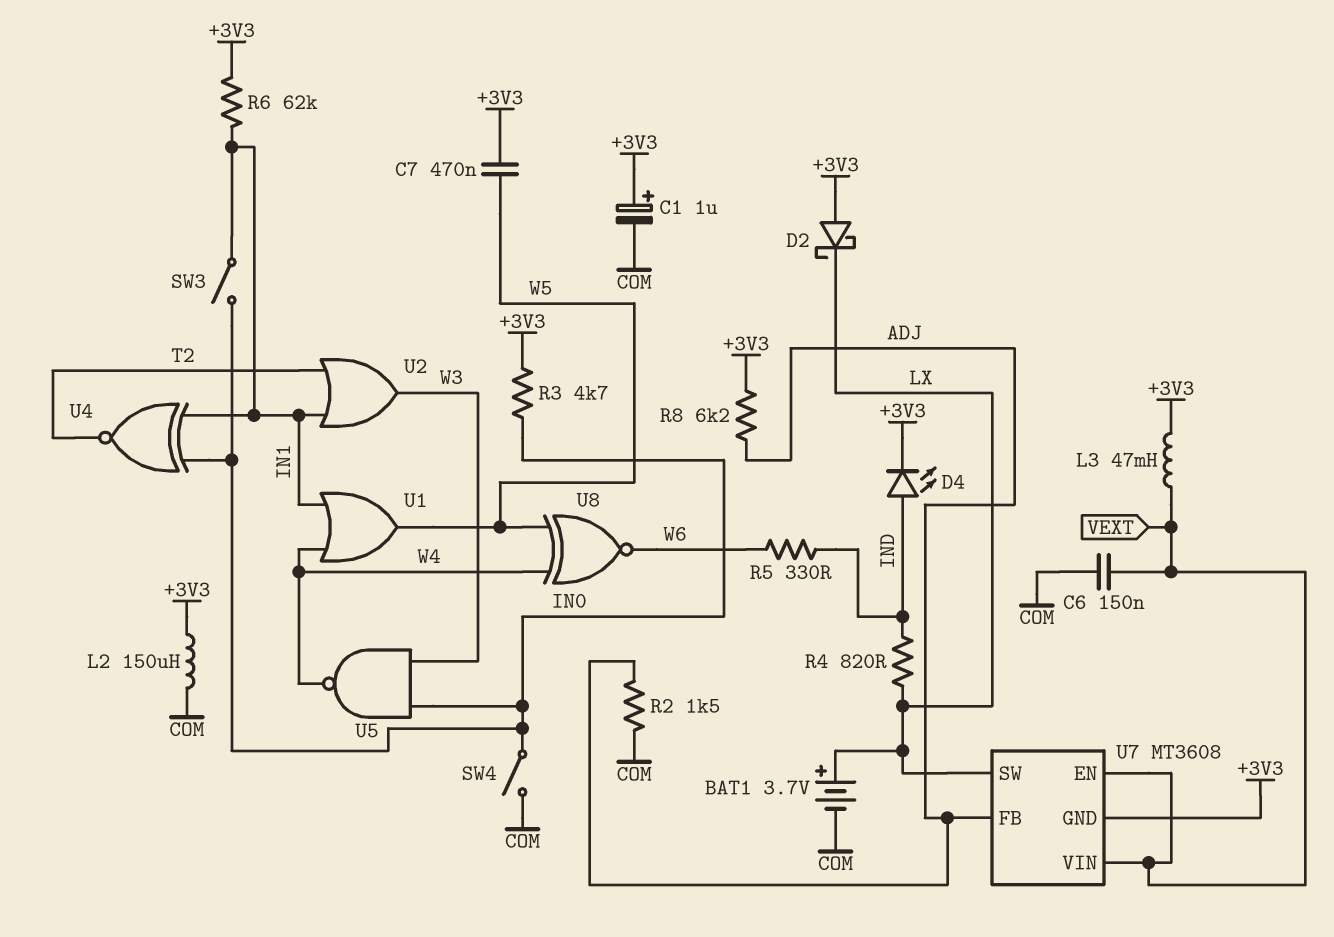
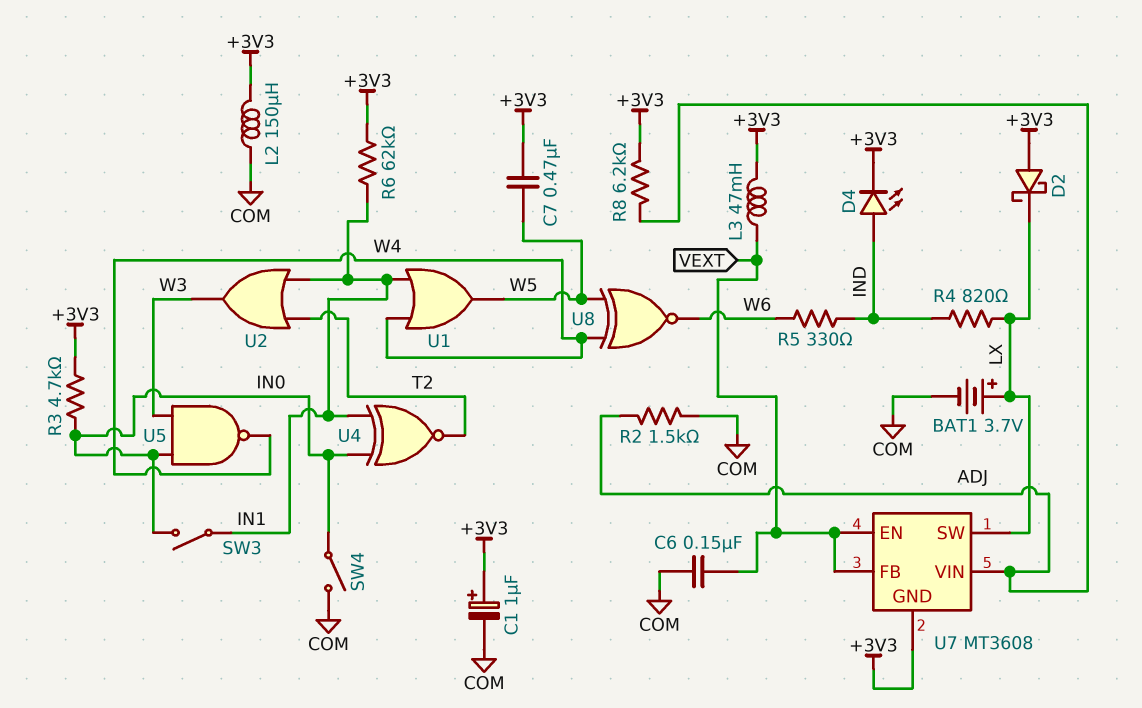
U7 pin FB: ADJ -> VEXT
U7 pin VIN: VEXT -> ADJ

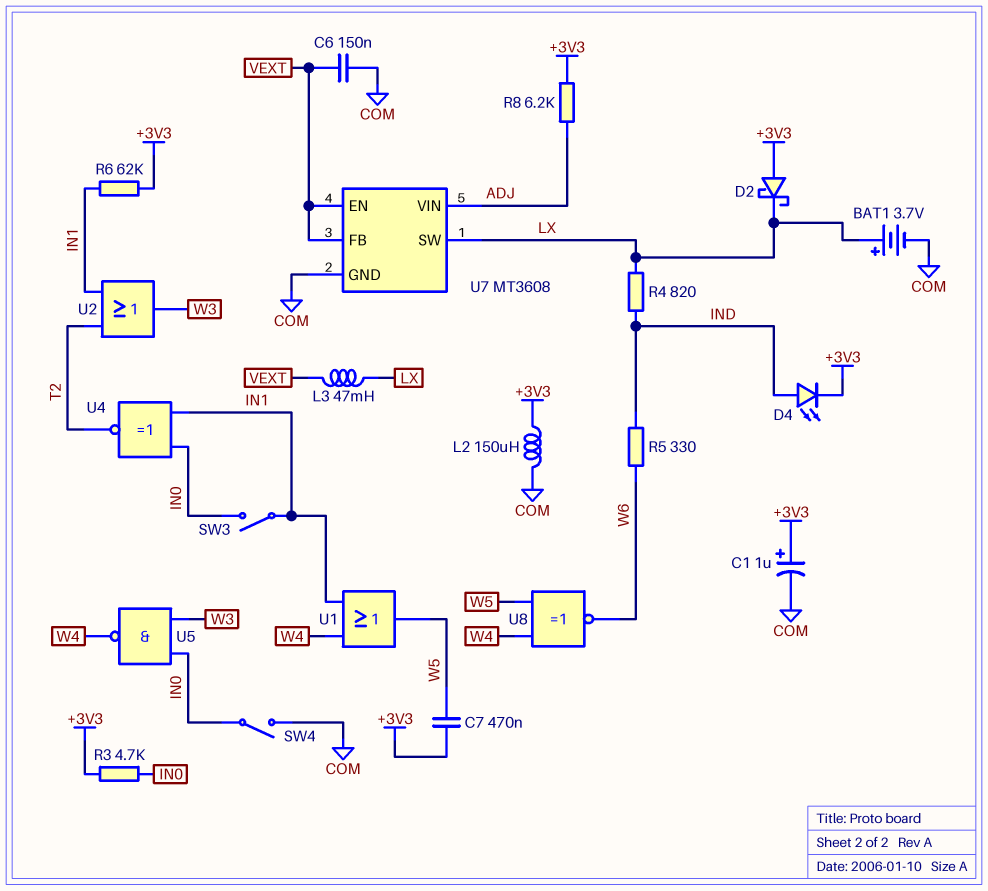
L3: 47mH (+3V3, VEXT) -> 47mH (LX, VEXT)
R2: 1.5k (ADJ, COM) -> none
U7 pin GND: +3V3 -> COM

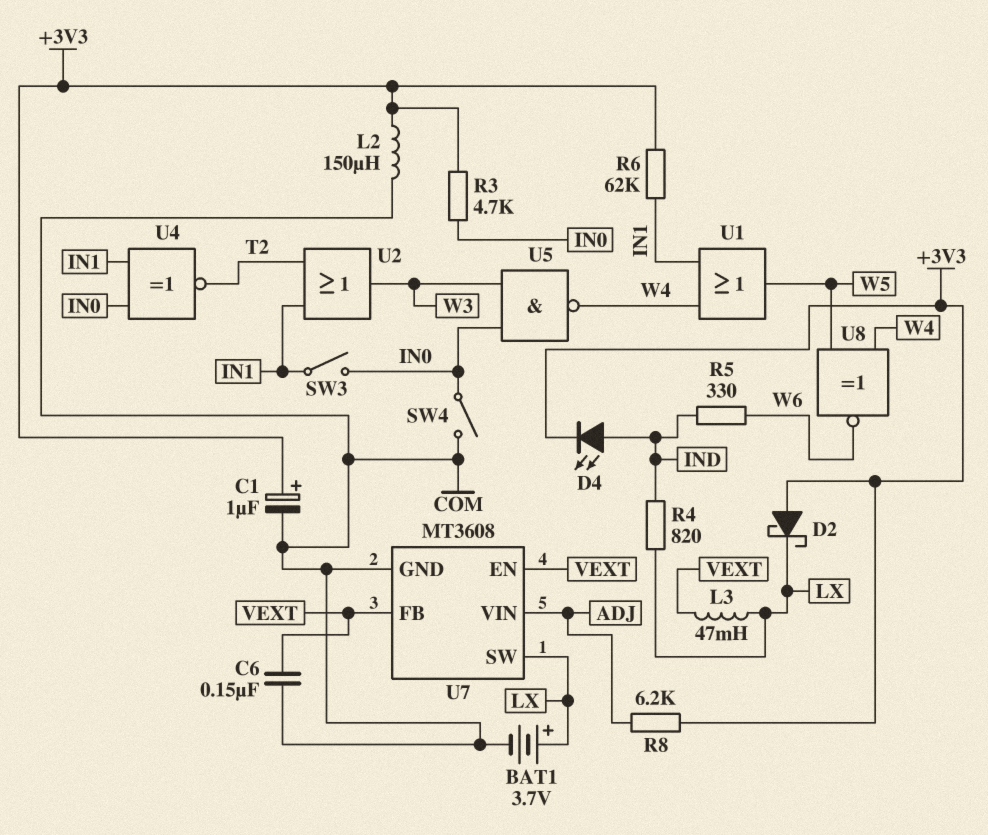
C7: 470nF (+3V3, W5) -> none

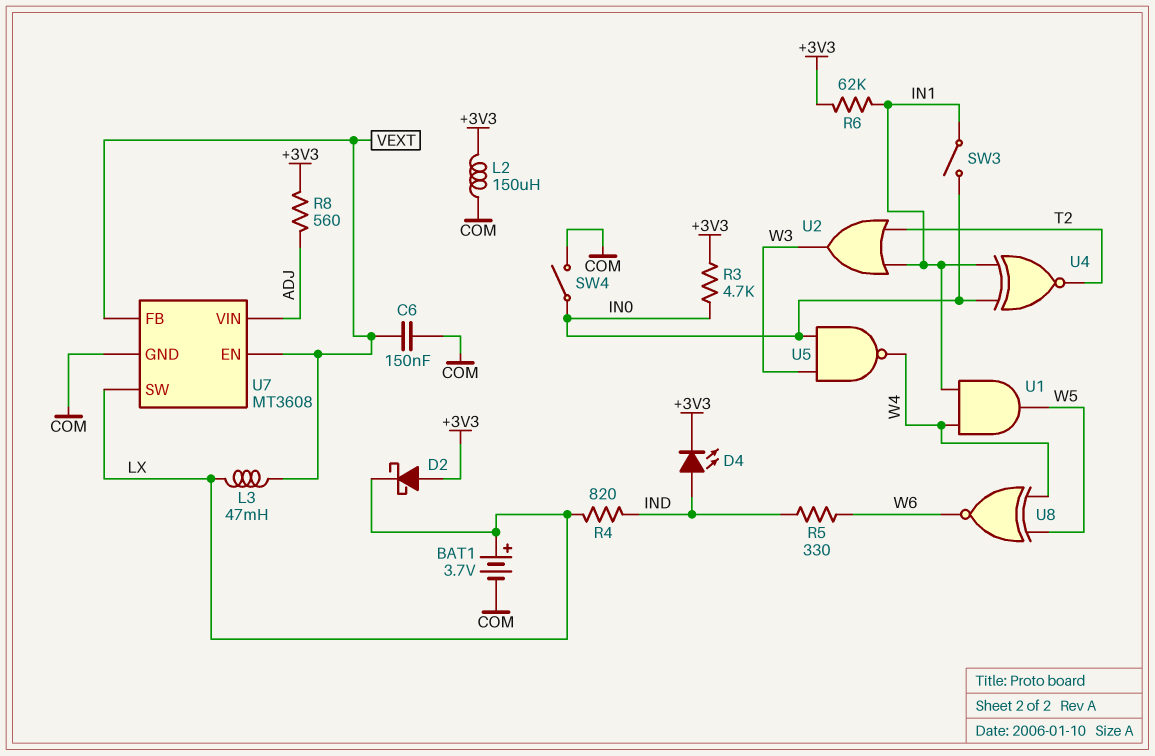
C1: 1uF (plus +3V3, minus COM) -> none
R8: 6.2k (+3V3, ADJ) -> 560 (+3V3, ADJ)
U1: OR (in IN1, in W4, out W5) -> AND (in IN1, in W4, out W5)

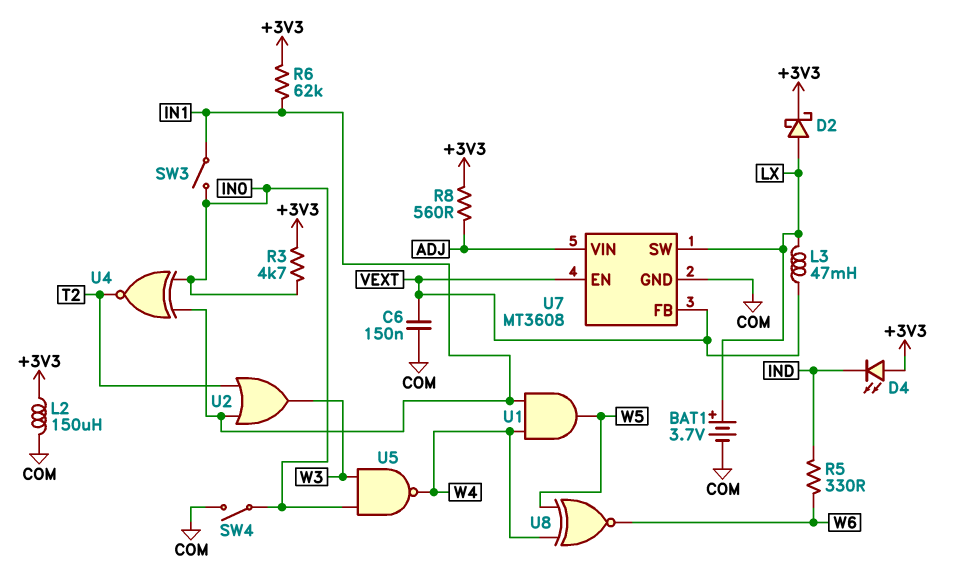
D2: schottky (A +3V3, K LX) -> schottky (A LX, K +3V3)
D4: LED (A IND, K +3V3) -> LED (A +3V3, K IND)
R4: 820 (IND, LX) -> none

